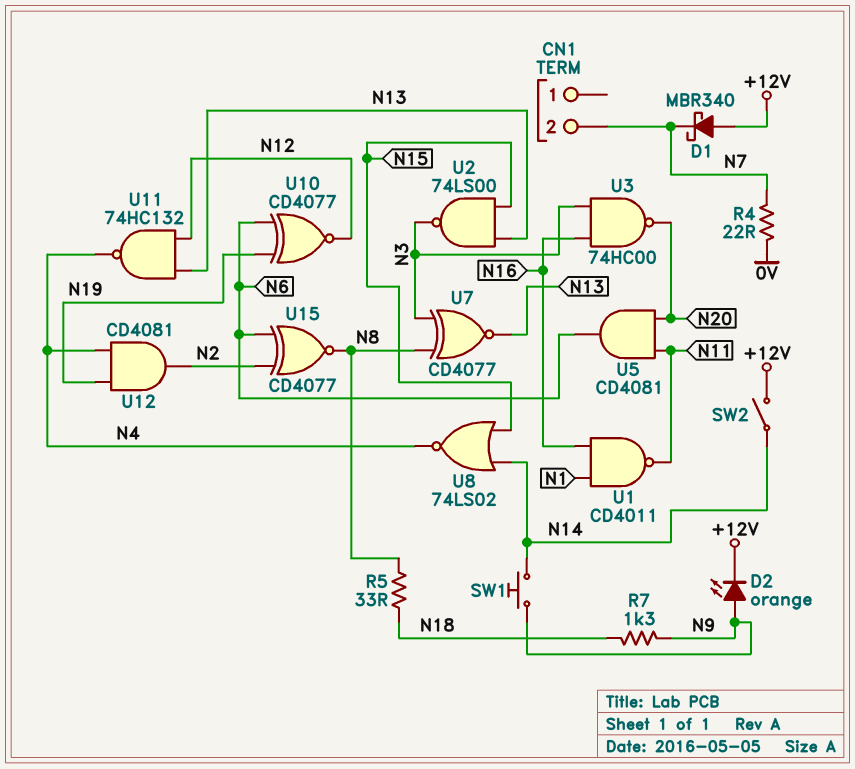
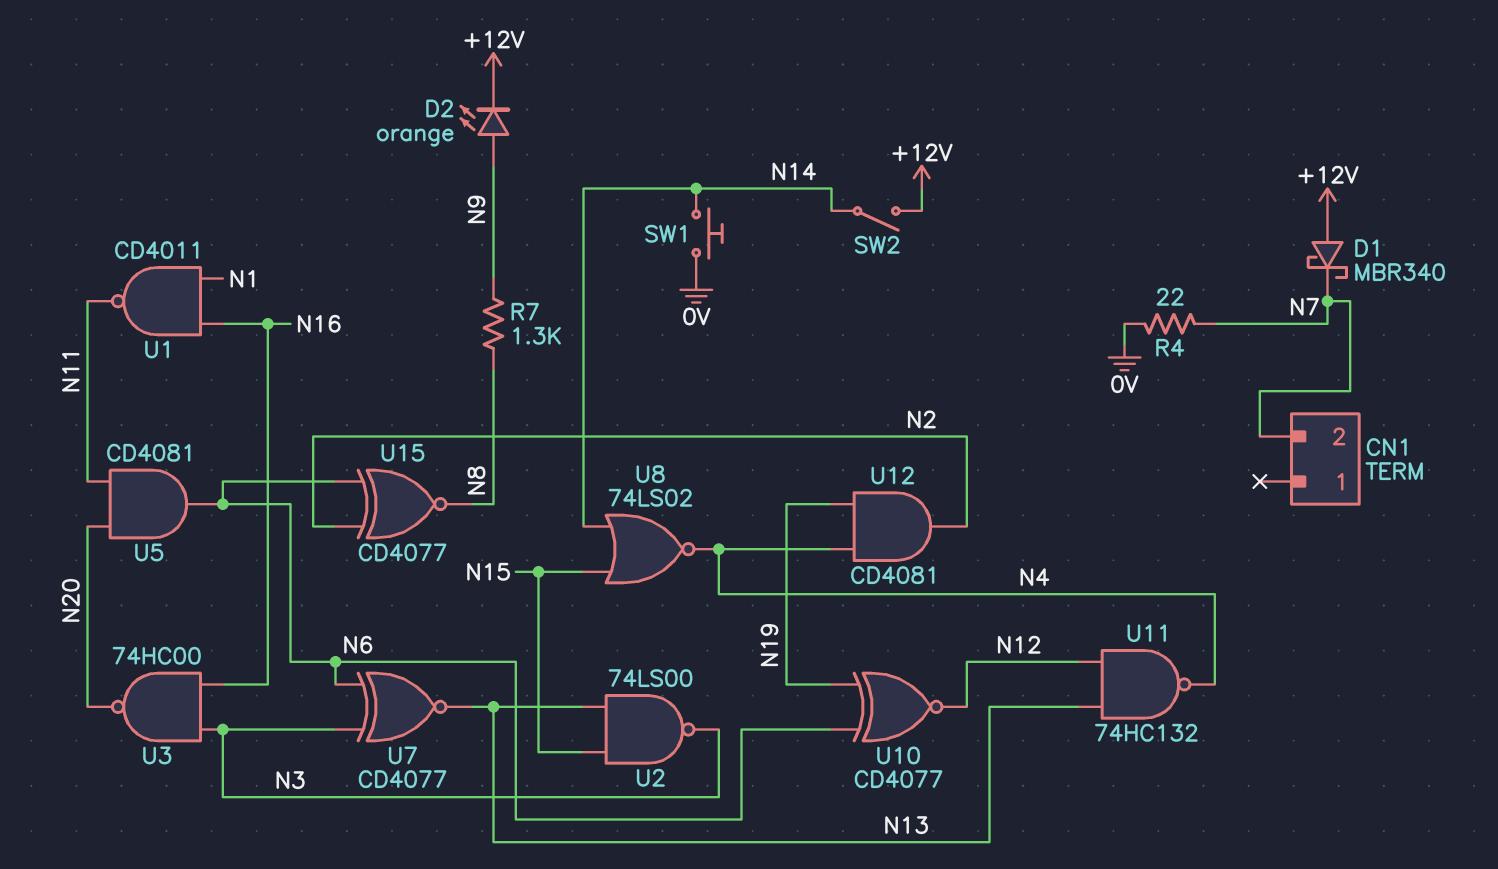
R5: 33 (N8, N18) -> none
R7: 1.3k (N9, N18) -> 1.3k (N8, N9)
SW1: button (N9, N14) -> button (0V, N14)
U7: XNOR CD4077 (in N3, in N8, out N13) -> XNOR CD4077 (in N3, in N6, out N13)

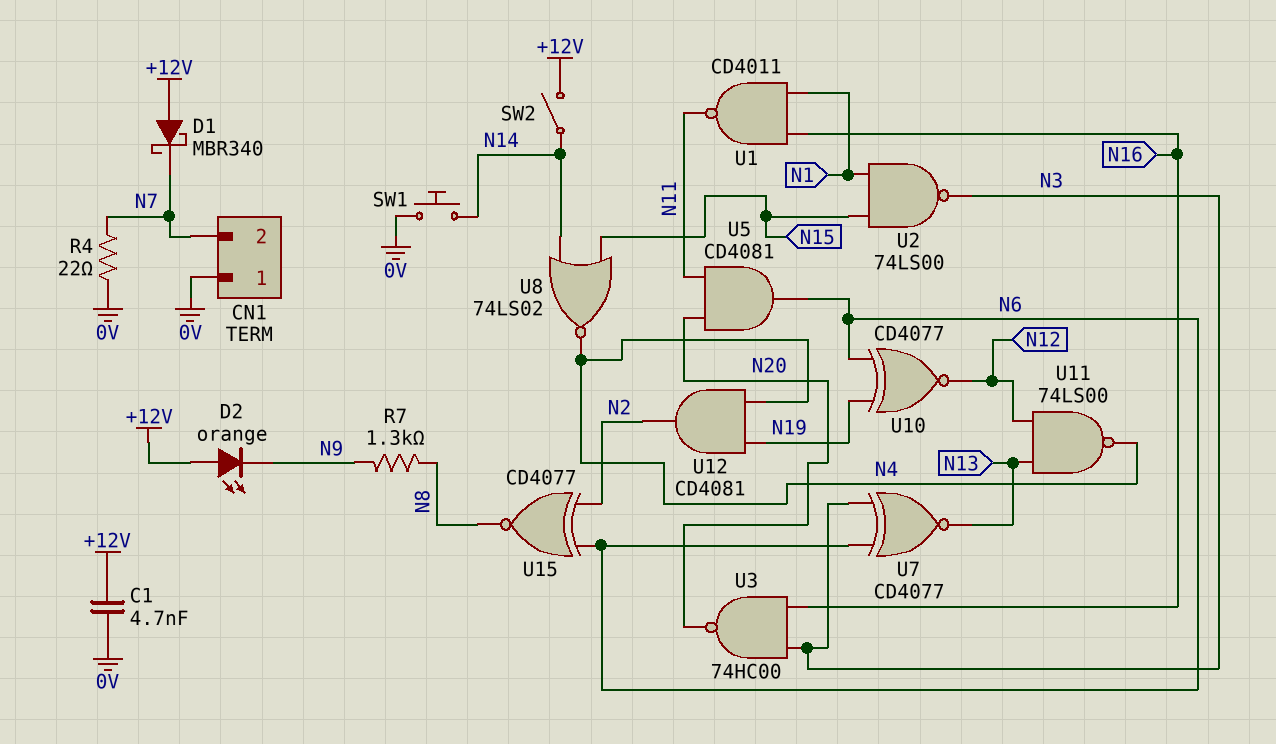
C1: none -> 4.7nF (+12V, 0V)
CN1 pin 1: none -> 0V
D2: LED orange (A N9, K +12V) -> LED orange (A +12V, K N9)
U2: NAND 74LS00 (in N13, in N15, out N3) -> NAND 74LS00 (in N1, in N15, out N3)
U11: NAND 74HC132 (in N12, in N13, out N4) -> NAND 74LS00 (in N12, in N13, out N4)

